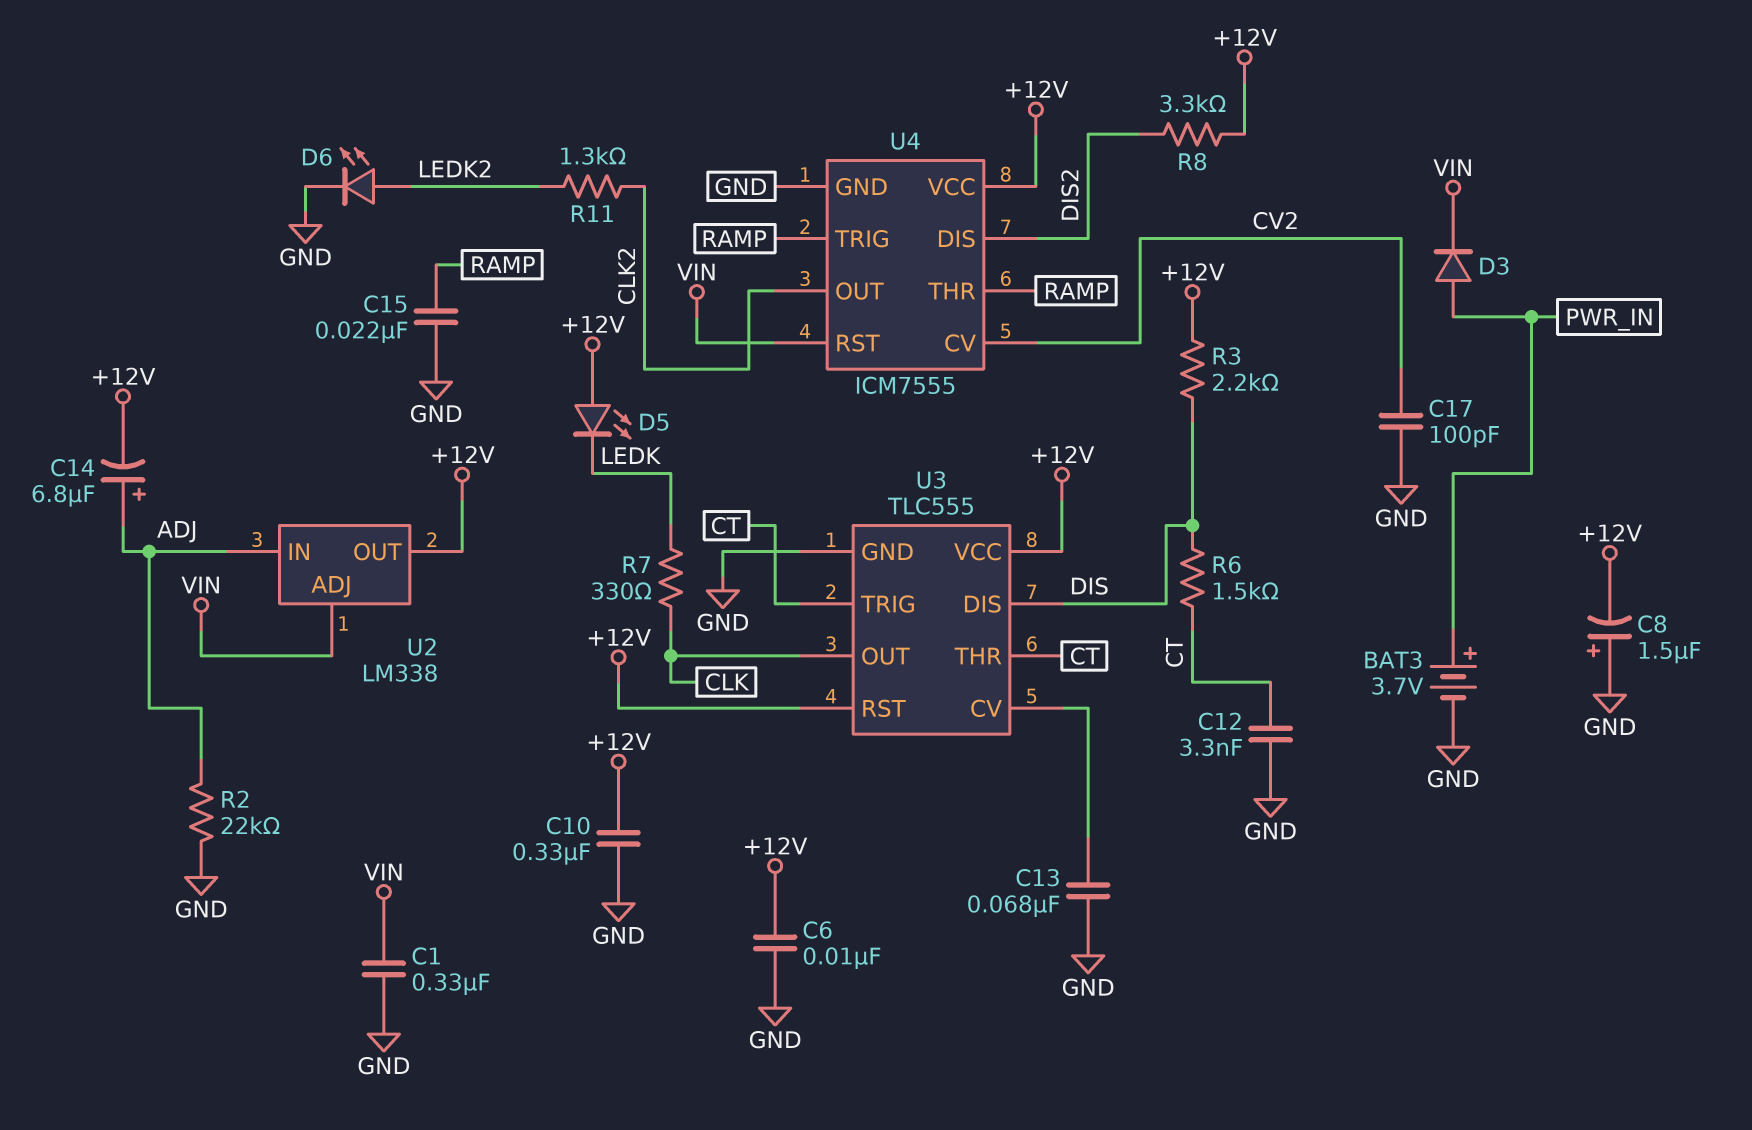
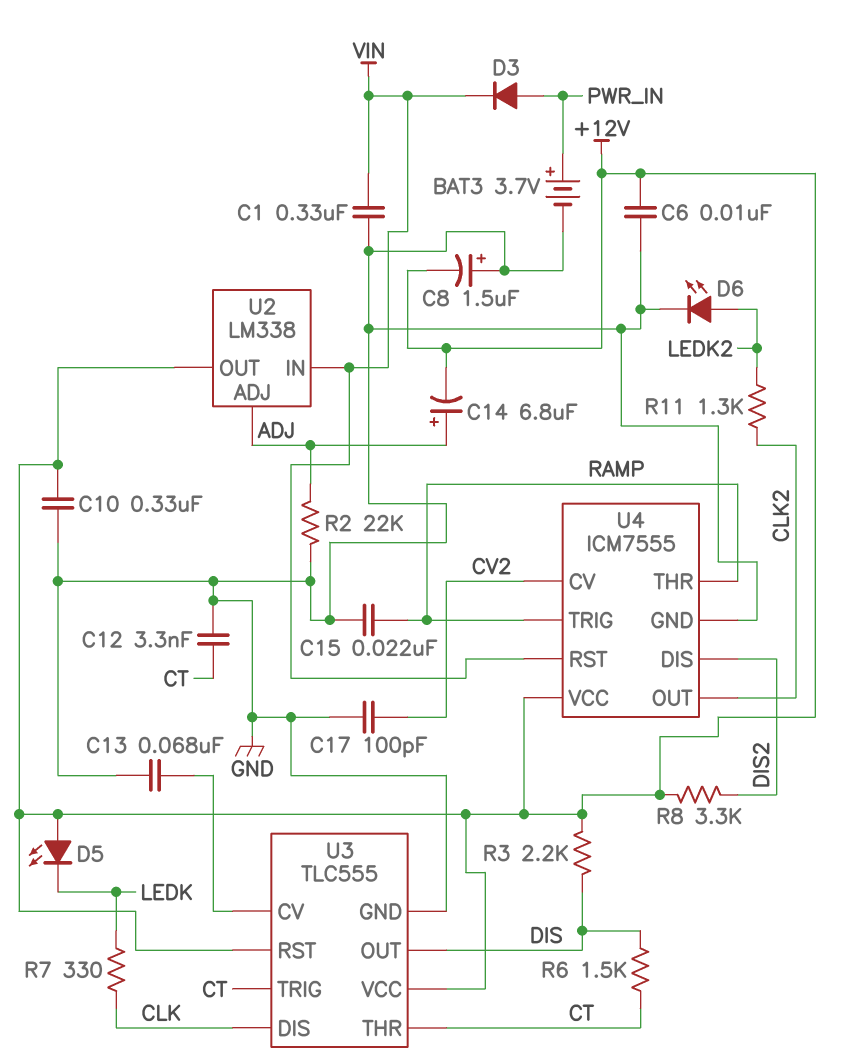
U2 pin ADJ: VIN -> ADJ
U2 pin IN: ADJ -> VIN
U3 pin DIS: DIS -> CLK
U3 pin OUT: CLK -> DIS

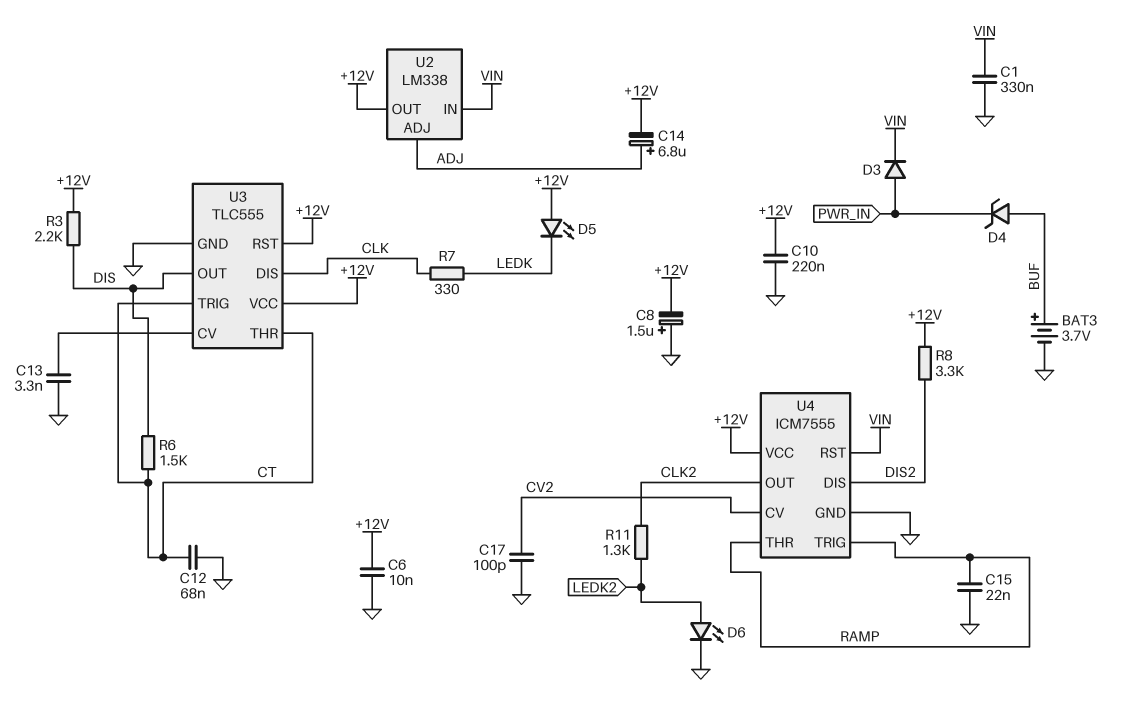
BAT3: 3.7V (plus PWR_IN, minus GND) -> 3.7V (plus BUF, minus GND)
C10: 330nF (+12V, GND) -> 220nF (+12V, GND)
C12: 3.3nF (CT, GND) -> 68nF (CT, GND)
C13: 68nF (GND, U3/CV) -> 3.3nF (GND, U3/CV)
D4: none -> zener (A BUF, K PWR_IN)
R2: 22k (ADJ, GND) -> none

